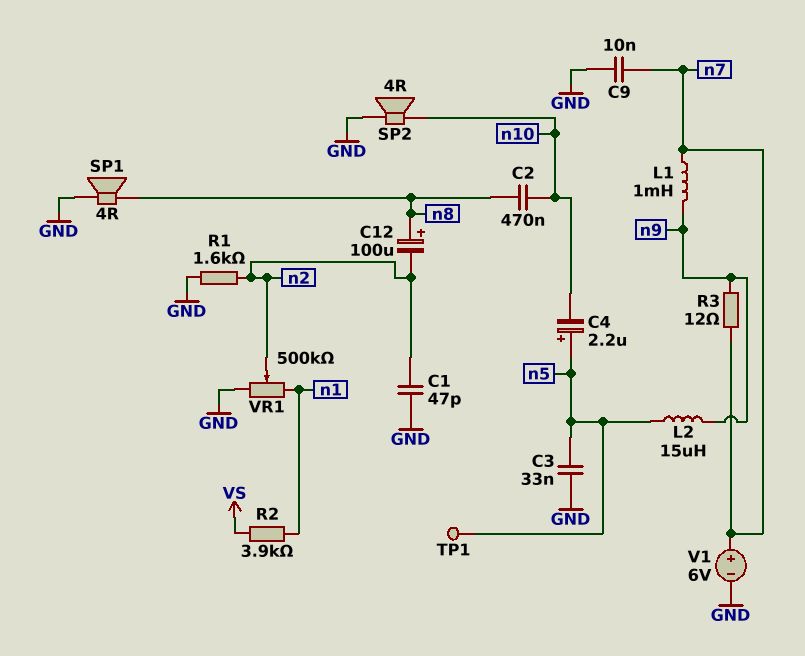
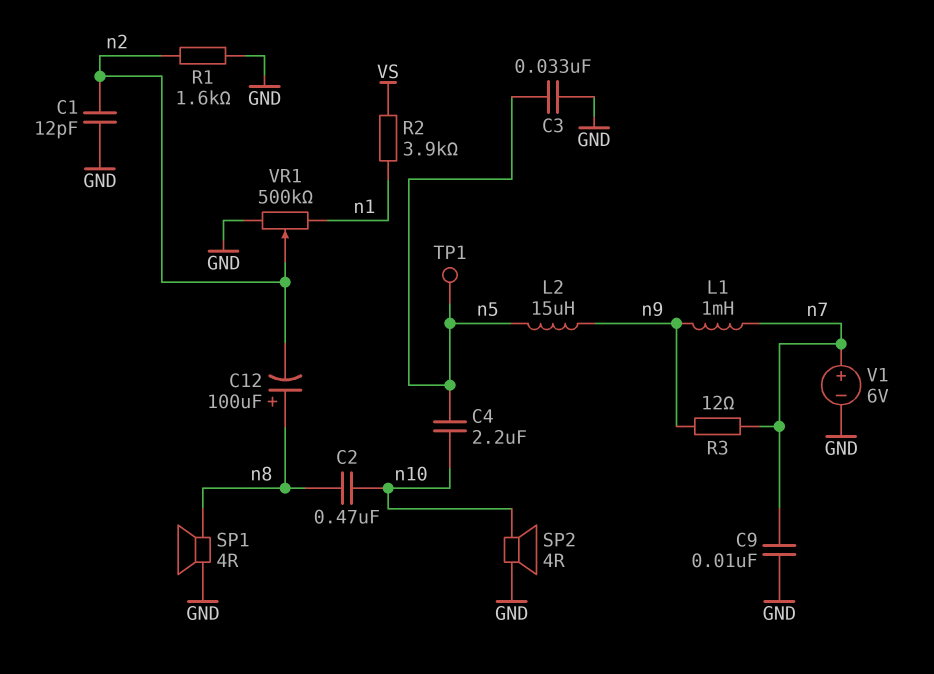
C1: 47pF (GND, n2) -> 12pF (GND, n2)
C4: 2.2uF (plus n5, minus n10) -> 2.2uF (n5, n10)

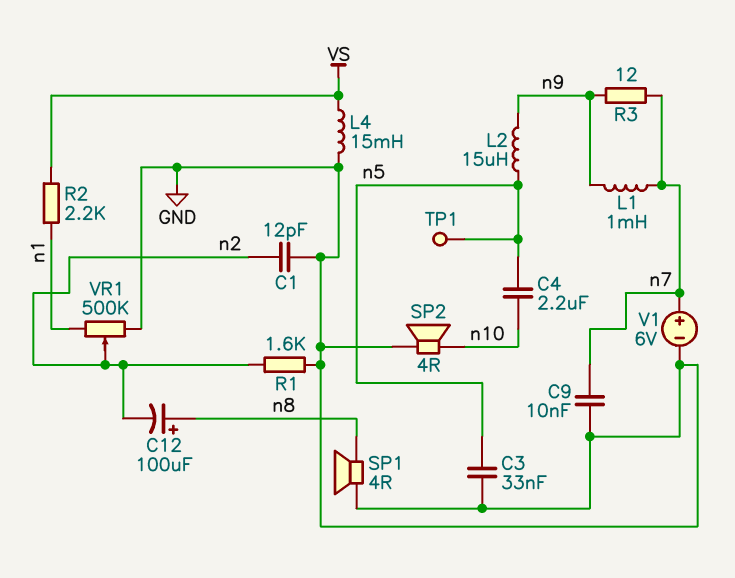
C2: 470nF (n8, n10) -> none
L4: none -> 15mH (GND, VS)
R2: 3.9k (VS, n1) -> 2.2k (VS, n1)

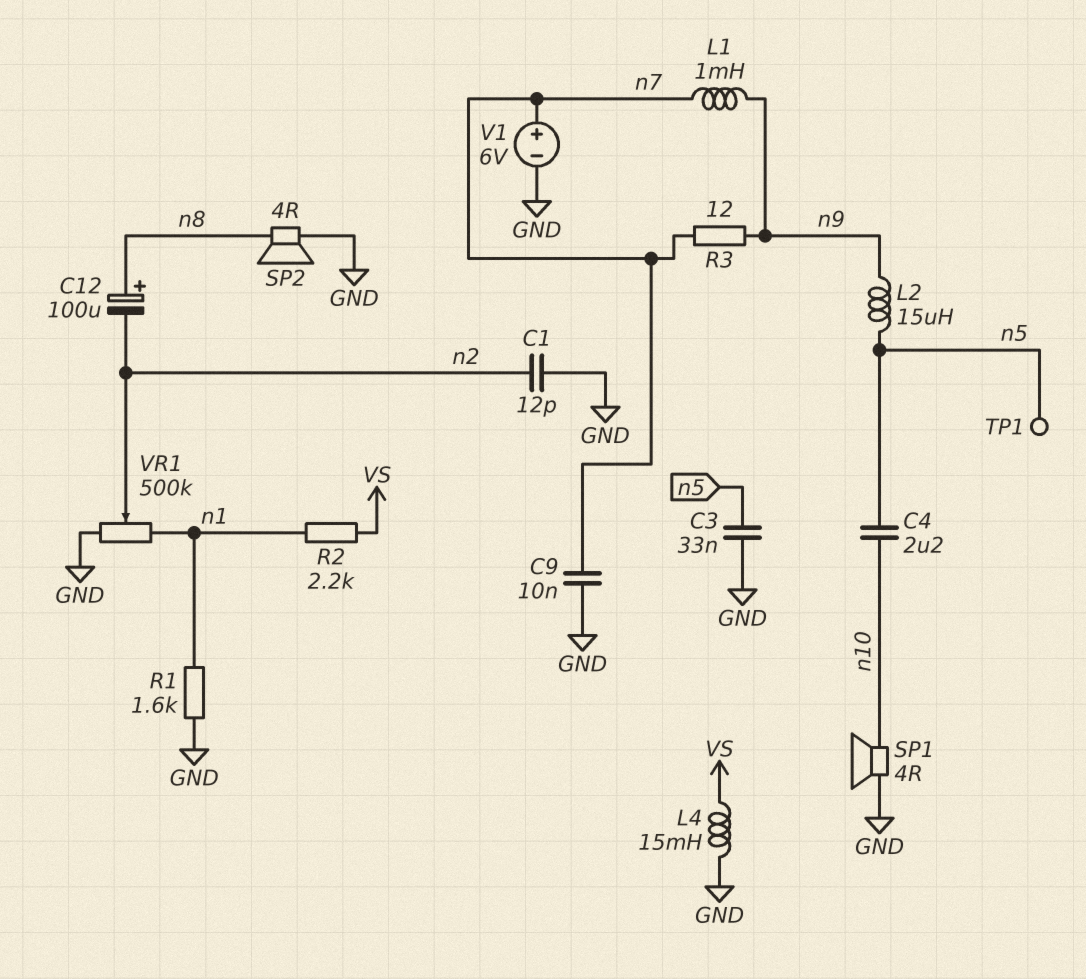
R1: 1.6k (GND, n2) -> 1.6k (GND, n1)
SP1: speaker 4R (GND, n8) -> speaker 4R (GND, n10)
SP2: speaker 4R (GND, n10) -> speaker 4R (GND, n8)

